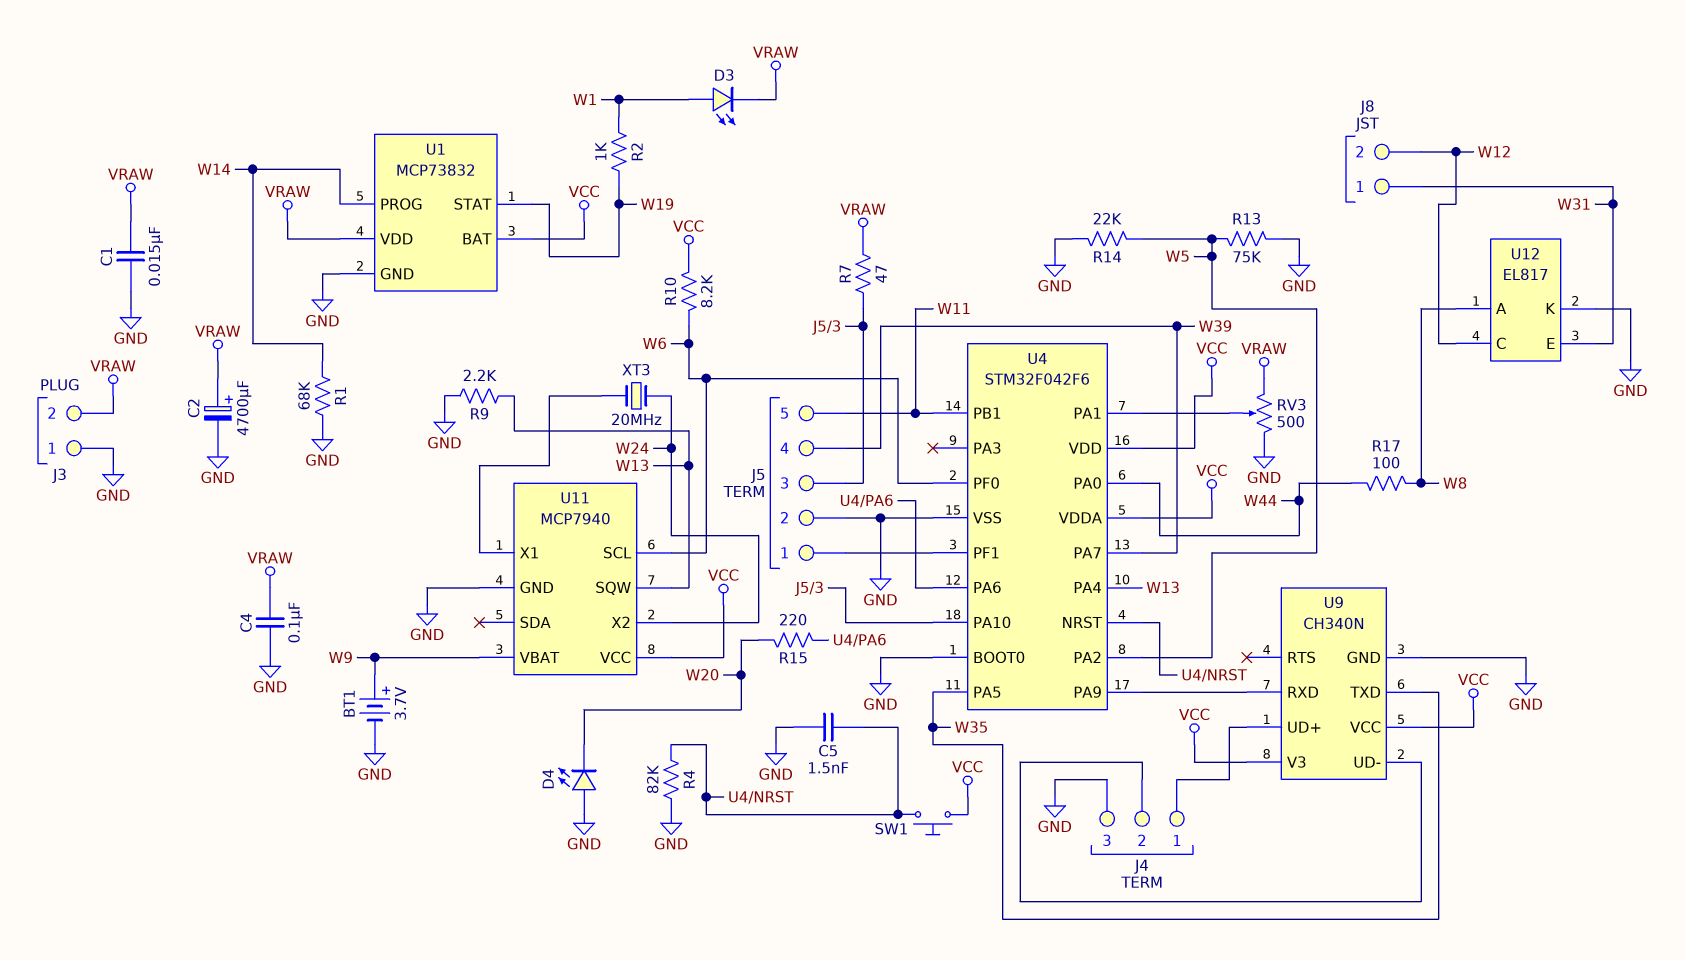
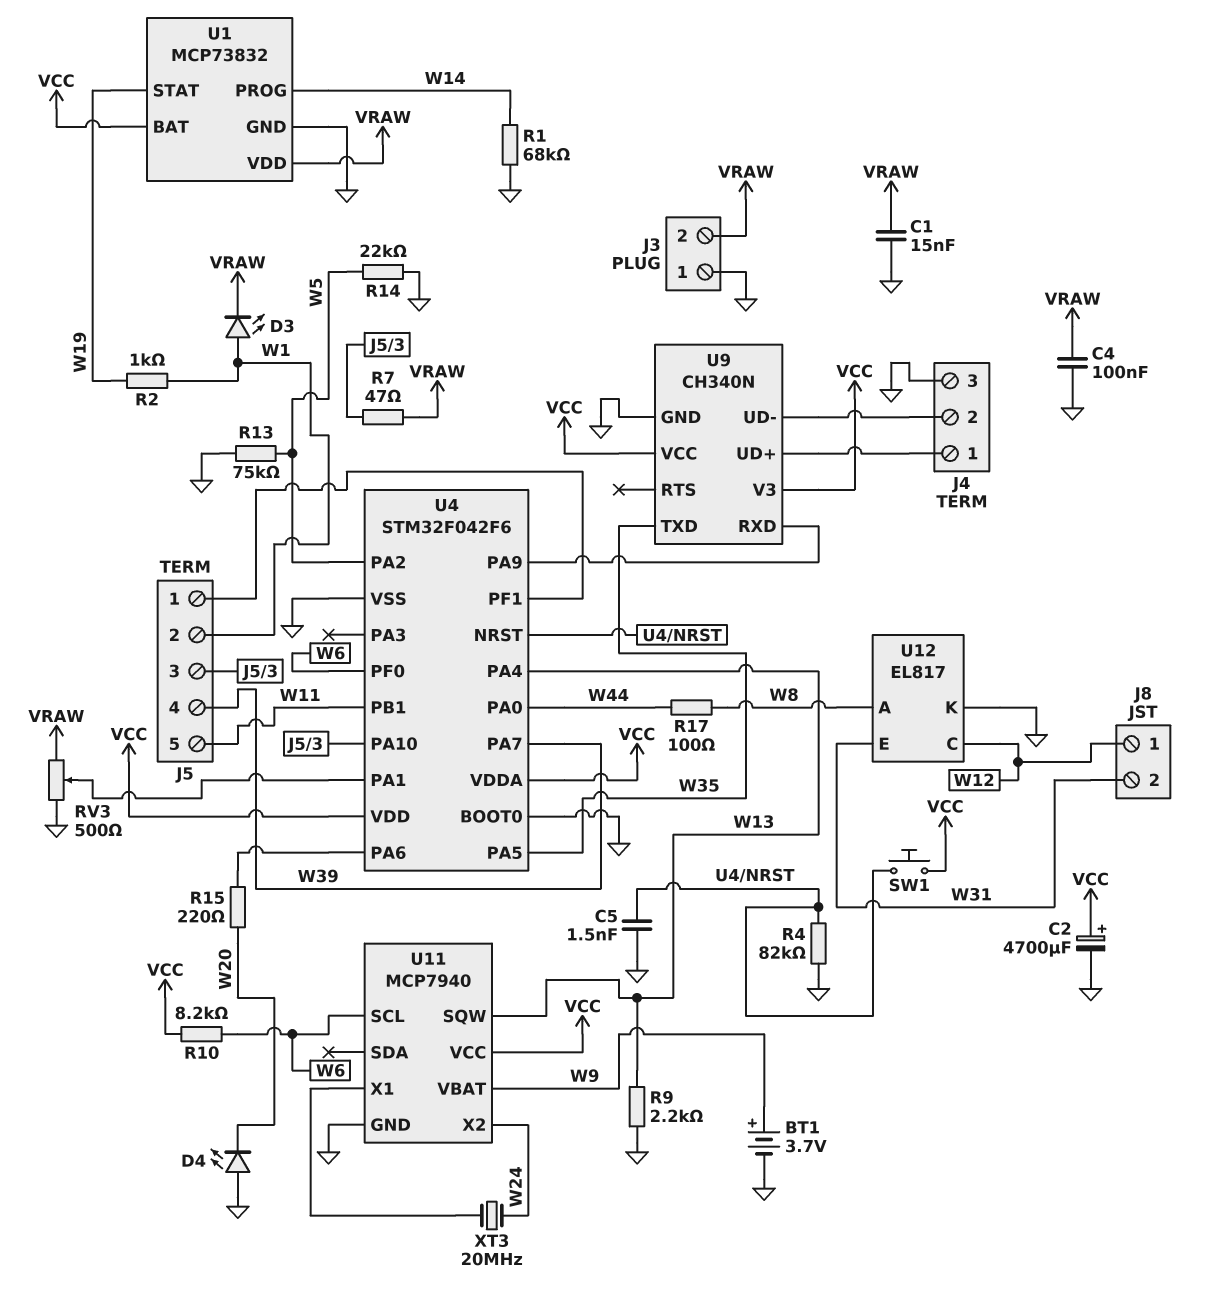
C2: 4700uF (plus VRAW, minus GND) -> 4700uF (plus VCC, minus GND)
J5 pin 2: GND -> W1
J8 pin 1: W31 -> W12
J8 pin 2: W12 -> W31

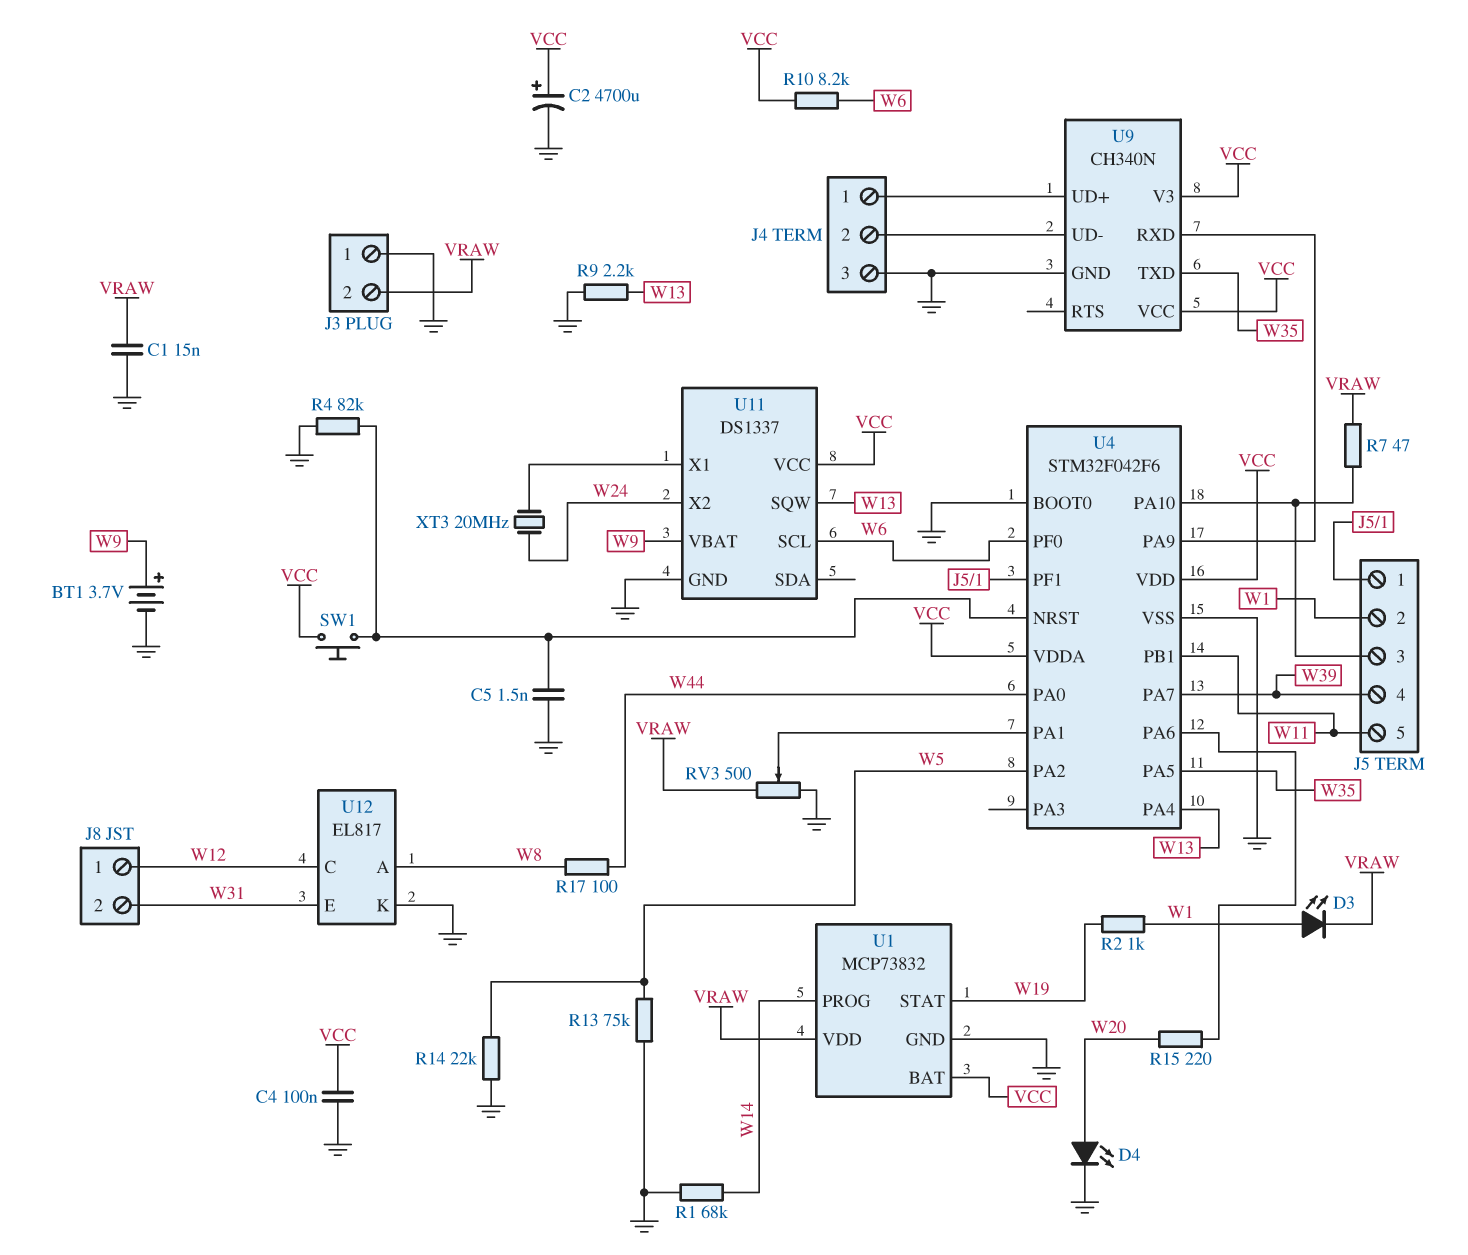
C4: 100nF (GND, VRAW) -> 100nF (GND, VCC)
D4: LED (A GND, K W20) -> LED (A W20, K GND)
U11: MCP7940 -> DS1337

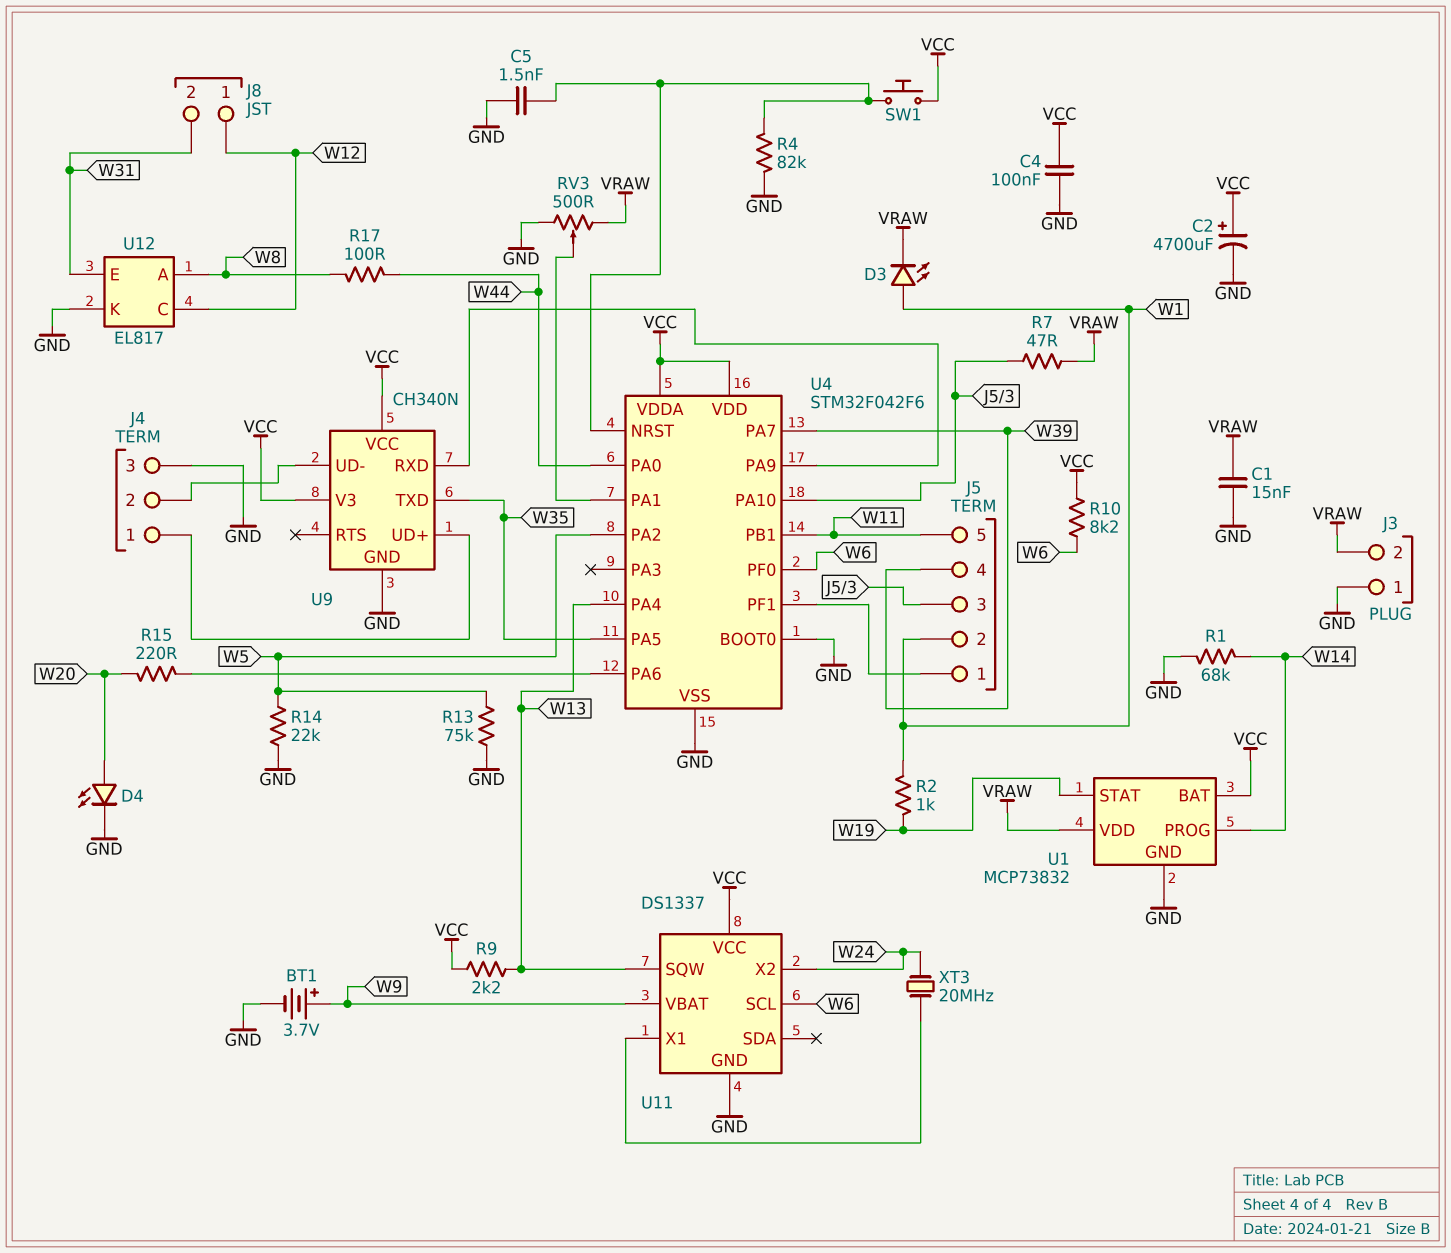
R9: 2.2k (GND, W13) -> 2.2k (VCC, W13)

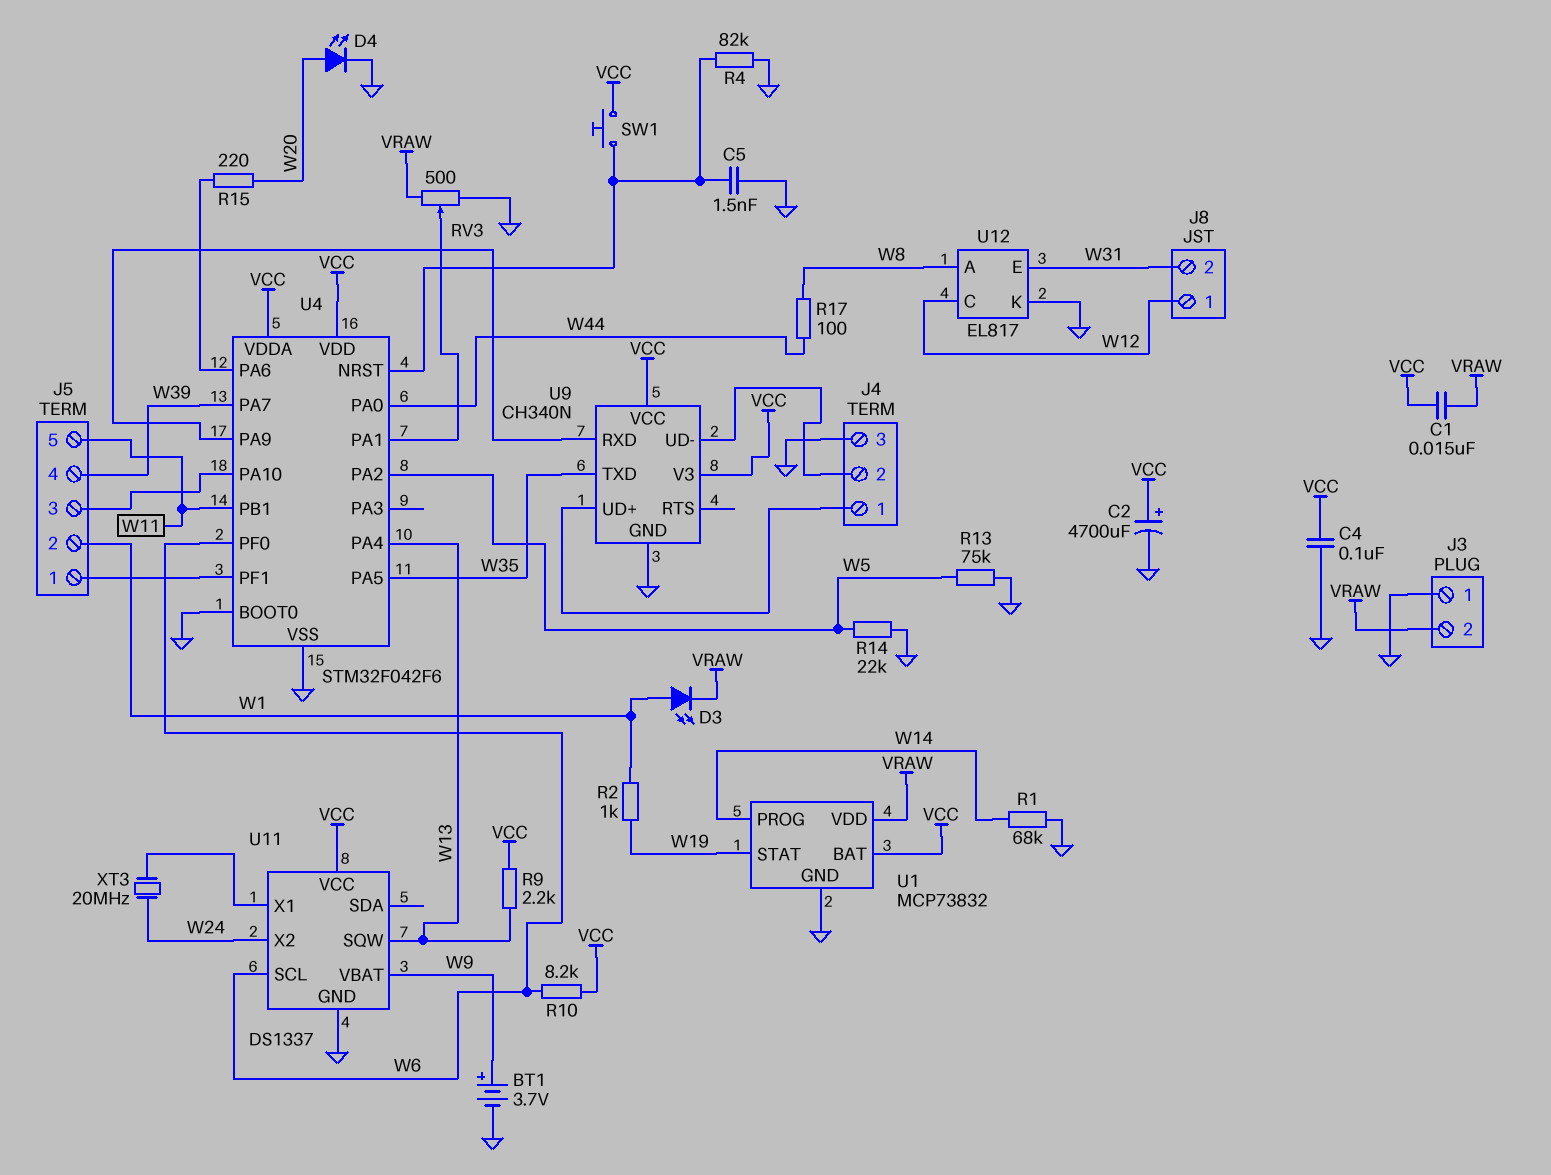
C1: 15nF (GND, VRAW) -> 15nF (VCC, VRAW)
R7: 47 (J5/3, VRAW) -> none

